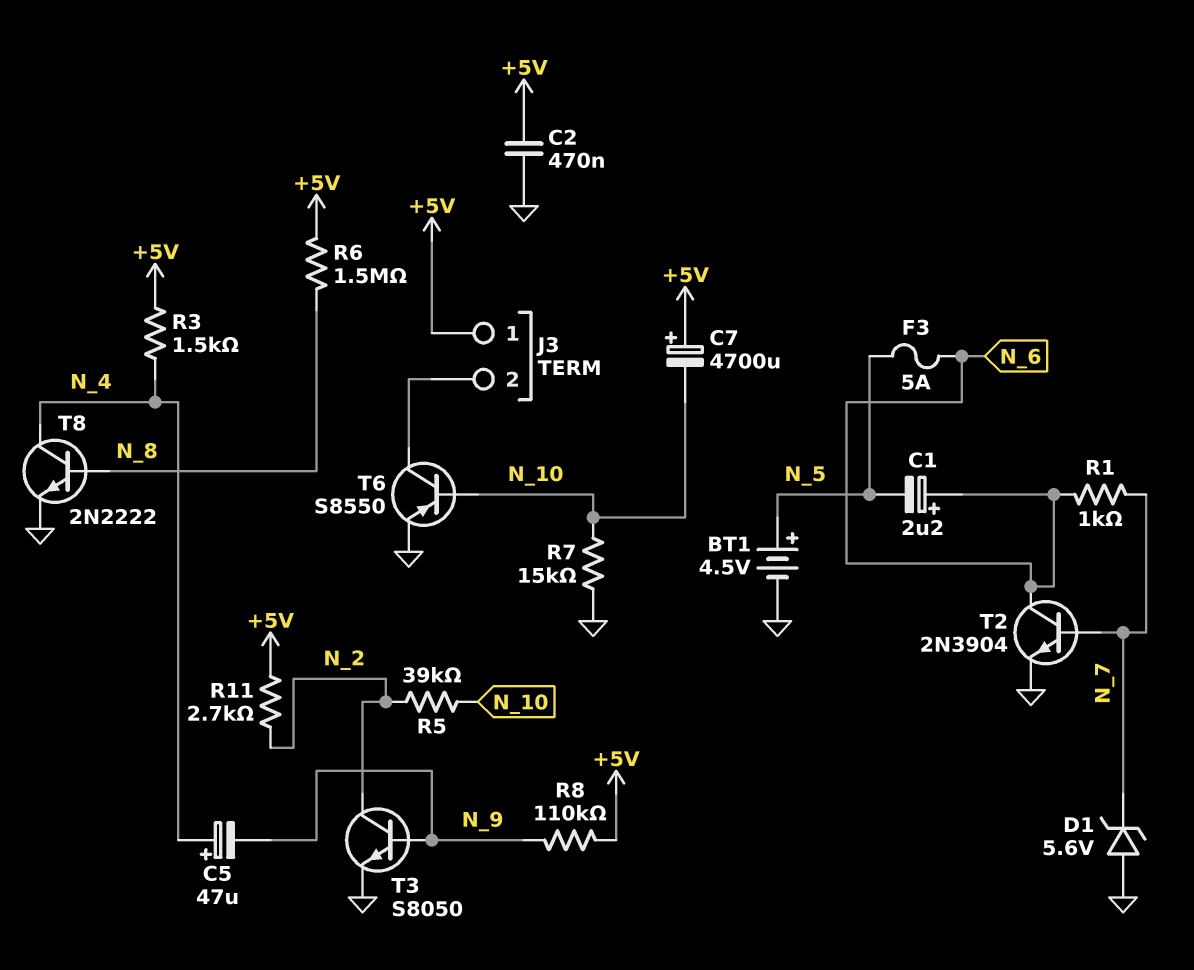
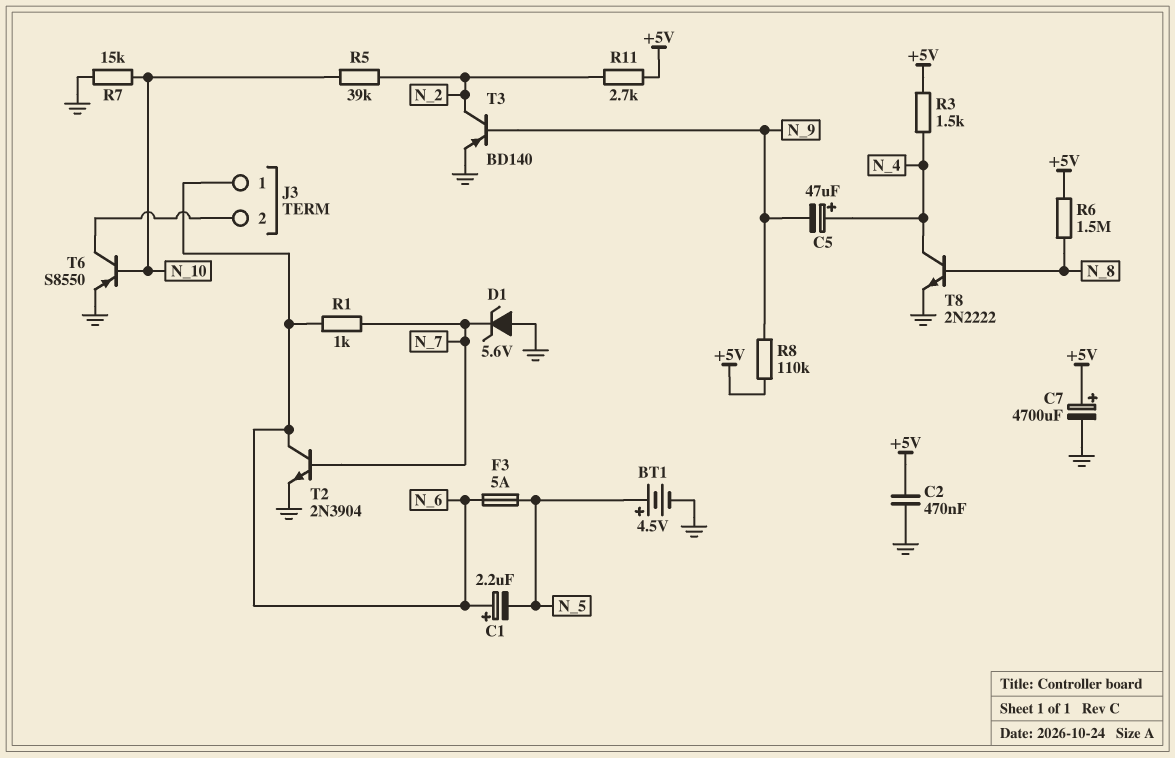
C7: 4700uF (plus +5V, minus N_10) -> 4700uF (plus +5V, minus GND)
J3 pin 1: +5V -> N_6
T3: NPN S8050 (B N_9, C N_2, E GND) -> PNP BD140 (B N_9, C N_2, E GND)

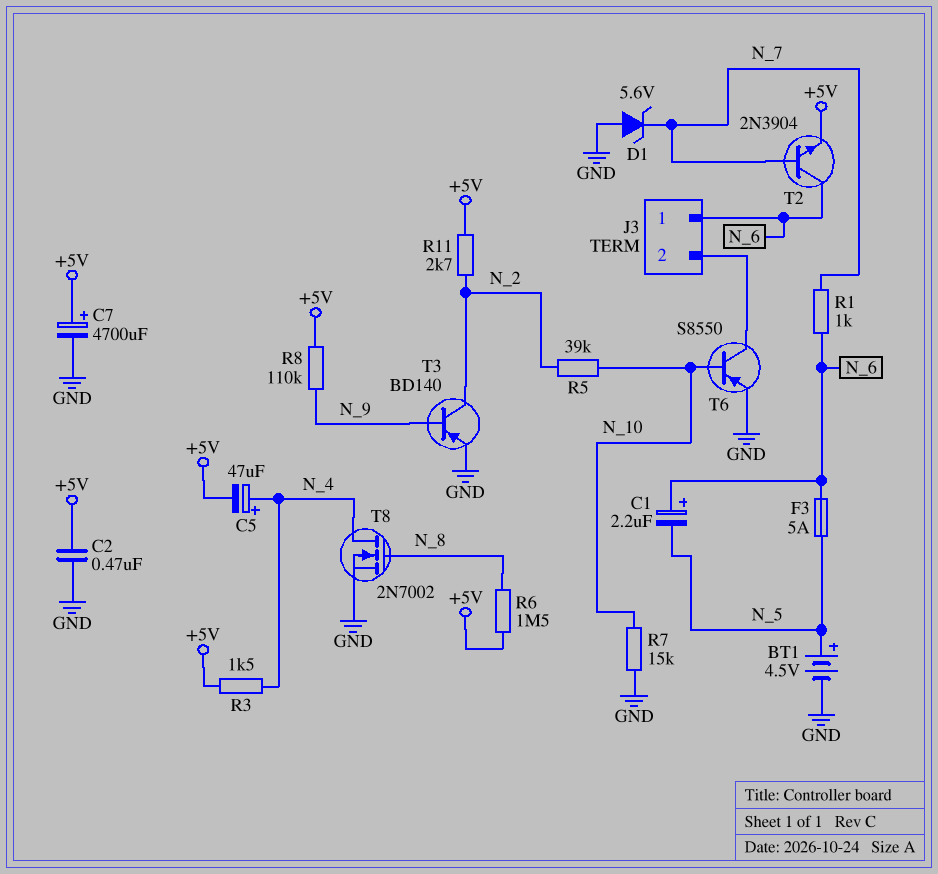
C5: 47uF (plus N_4, minus N_9) -> 47uF (plus N_4, minus +5V)
T2: NPN 2N3904 (B N_7, C N_6, E GND) -> NPN 2N3904 (B N_7, C N_6, E +5V)
T8: NPN 2N2222 (B N_8, C N_4, E GND) -> NMOS 2N7002 (G N_8, D N_4, S GND)

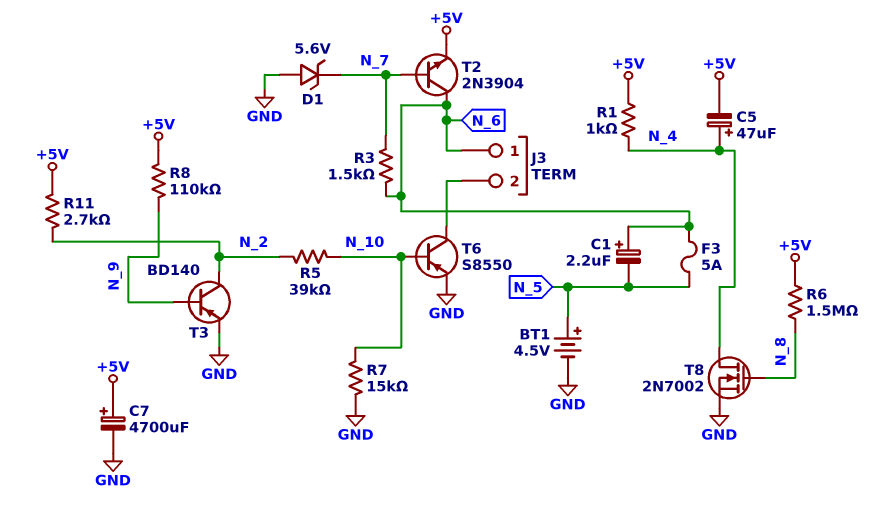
C2: 470nF (+5V, GND) -> none
R1: 1k (N_6, N_7) -> 1k (+5V, N_4)
R3: 1.5k (+5V, N_4) -> 1.5k (N_6, N_7)

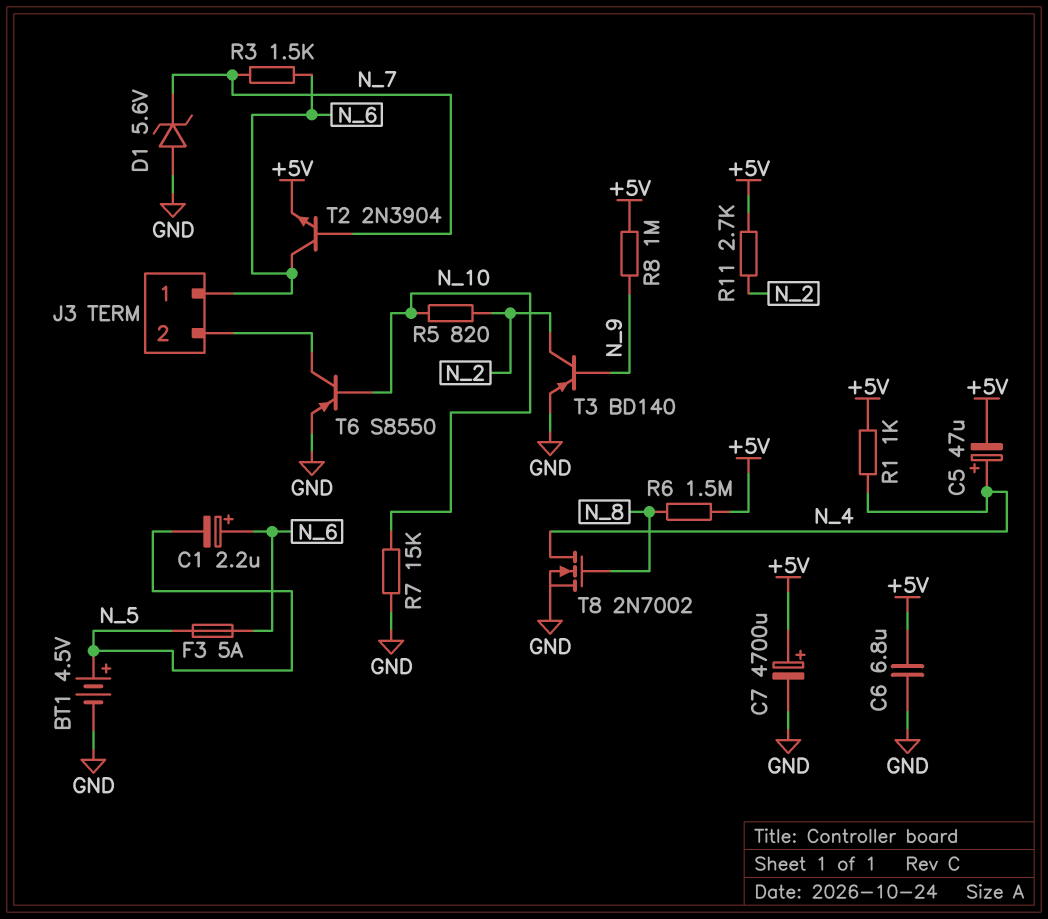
C6: none -> 6.8uF (+5V, GND)
R5: 39k (N_2, N_10) -> 820 (N_2, N_10)
R8: 110k (+5V, N_9) -> 1M (+5V, N_9)

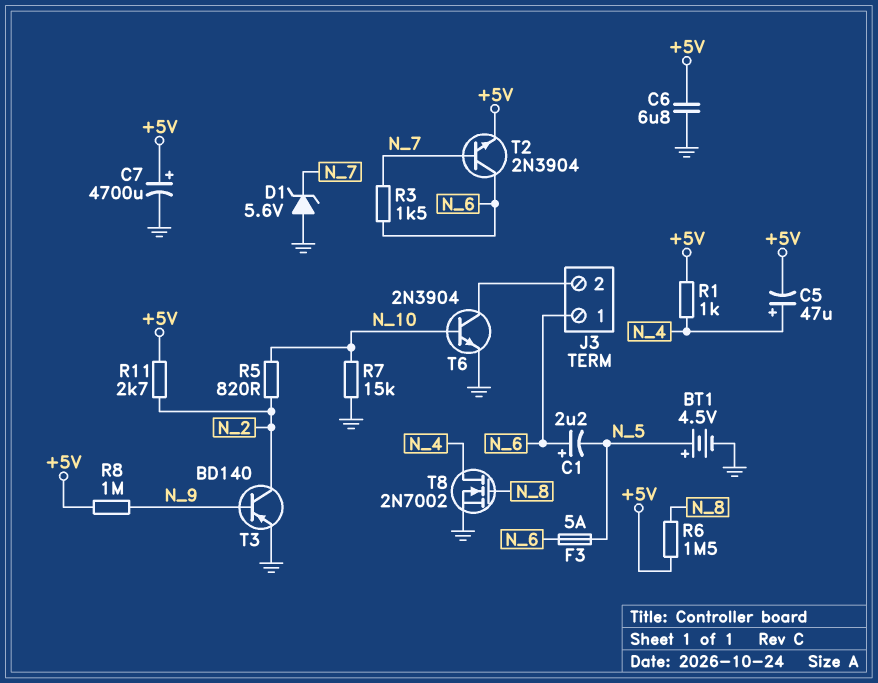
T6: PNP S8550 (B N_10, C J3/2, E GND) -> NPN 2N3904 (B N_10, C J3/2, E GND)

